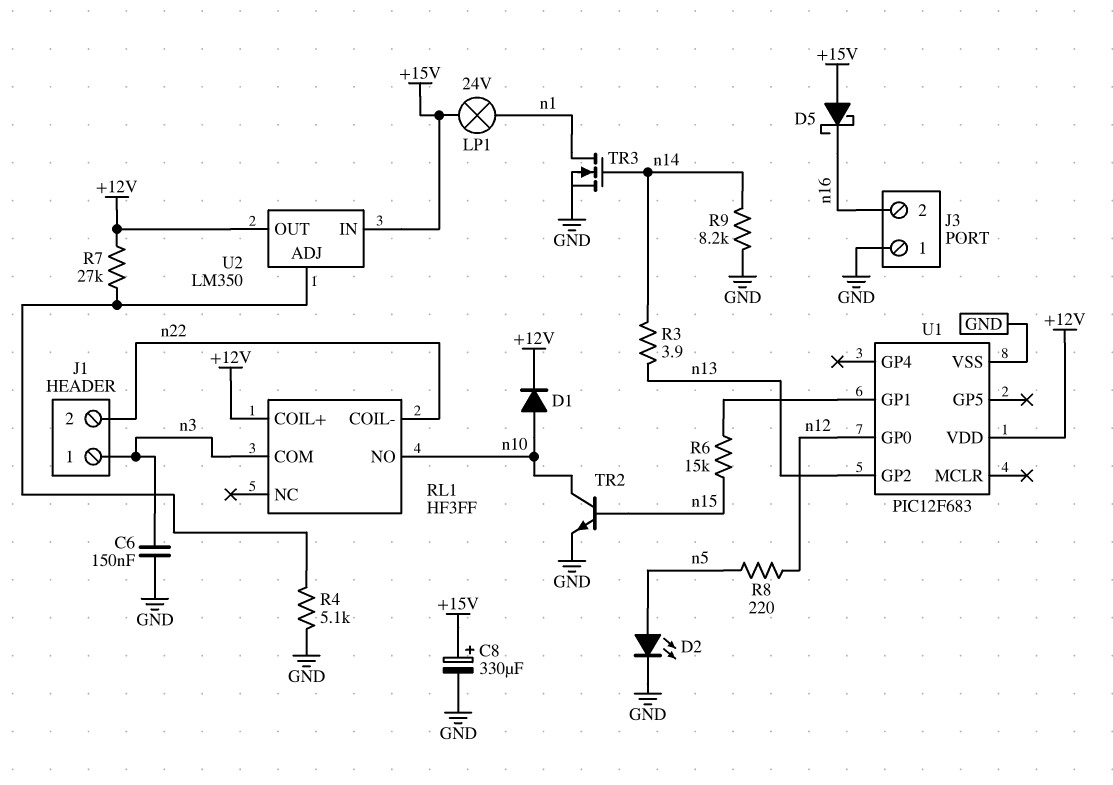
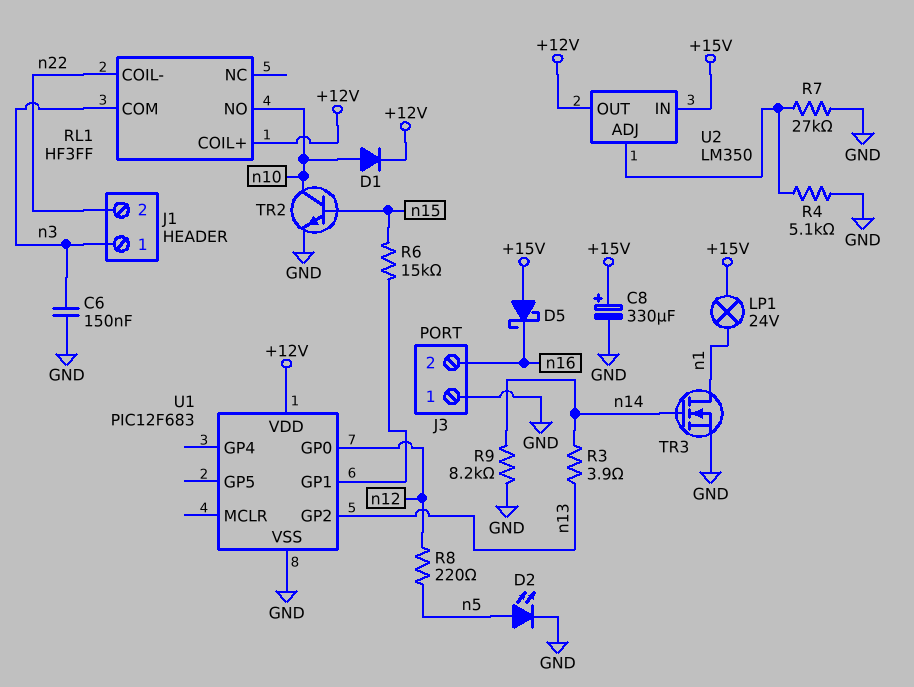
R7: 27k (+12V, U2/ADJ) -> 27k (GND, U2/ADJ)

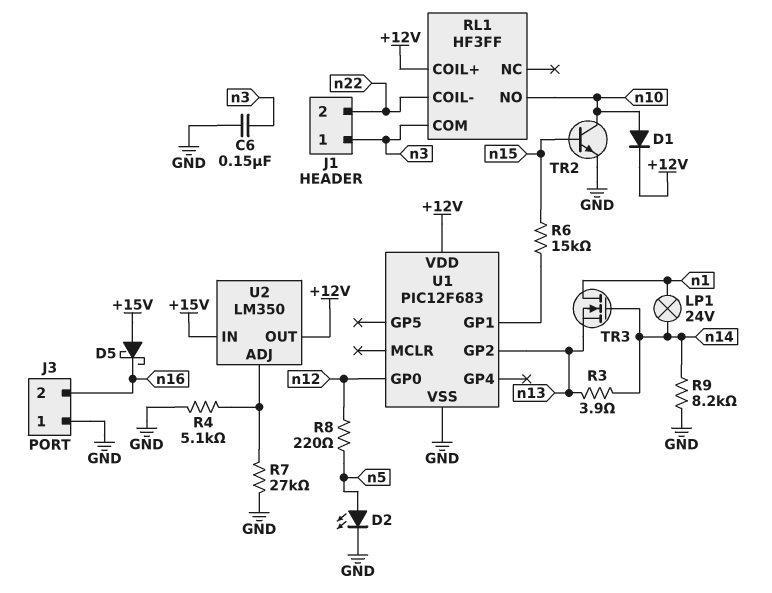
C8: 330uF (plus +15V, minus GND) -> none
LP1: lamp 24V (+15V, n1) -> lamp 24V (n1, n14)
TR3: NMOS (G n14, D n1, S GND) -> NMOS (G n14, D n1, S n13)

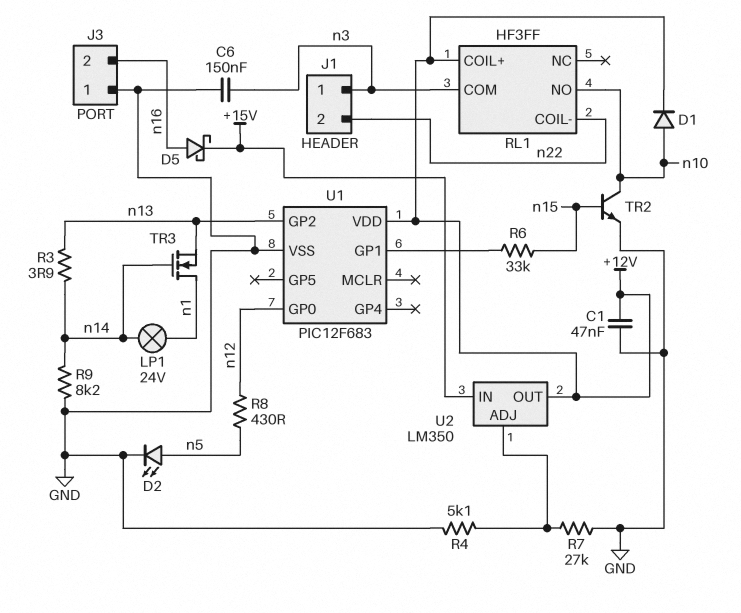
C1: none -> 47nF (+12V, GND)
D5: schottky (A +15V, K n16) -> schottky (A n16, K +15V)
R6: 15k (U1/GP1, n15) -> 33k (U1/GP1, n15)
R8: 220 (n5, n12) -> 430 (n5, n12)

